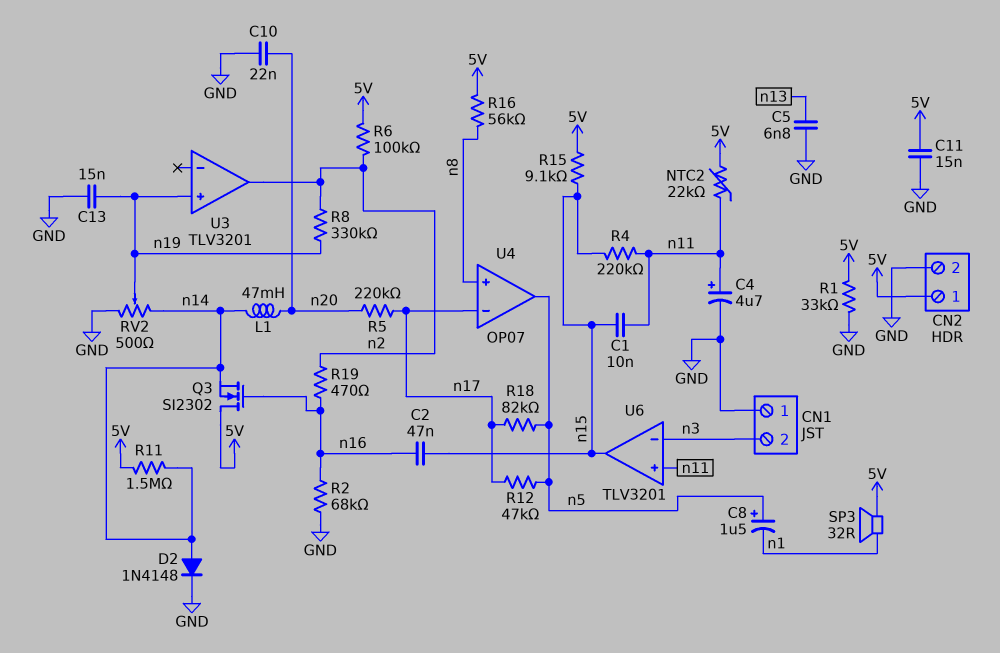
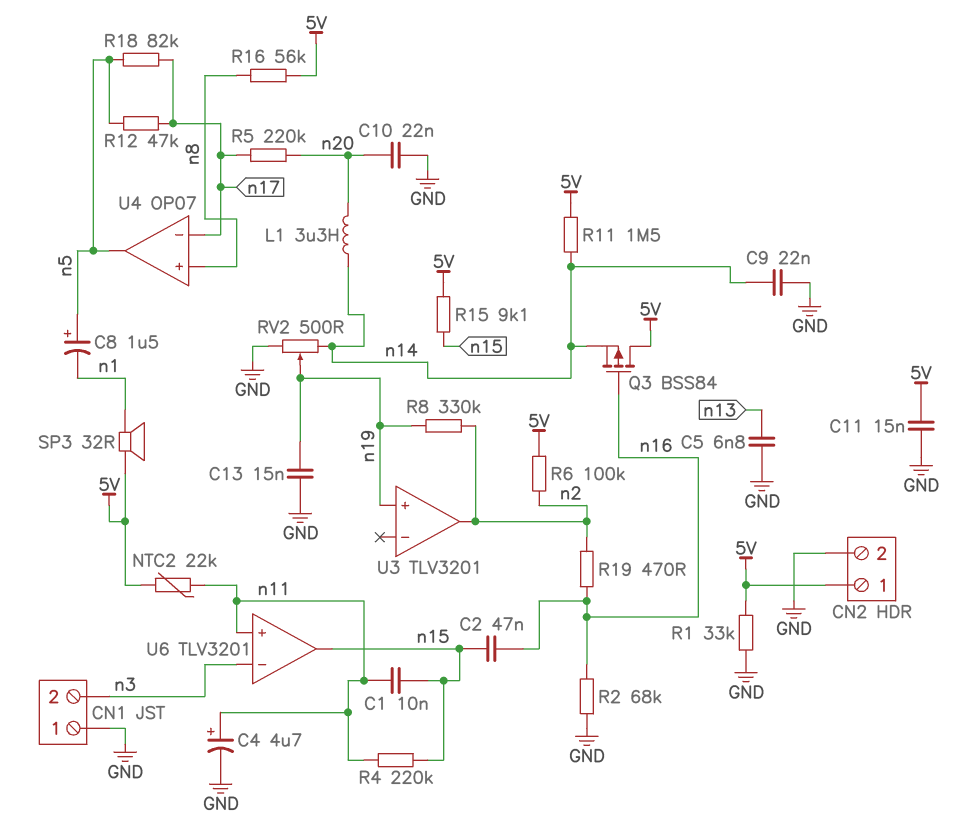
C9: none -> 22nF (GND, n14)
D2: diode 1N4148 (A n14, K GND) -> none
L1: 47mH (n14, n20) -> 3.3uH (n14, n20)
Q3: NMOS SI2302 (G n16, D 5V, S n14) -> PMOS BSS84 (G n16, D 5V, S n14)

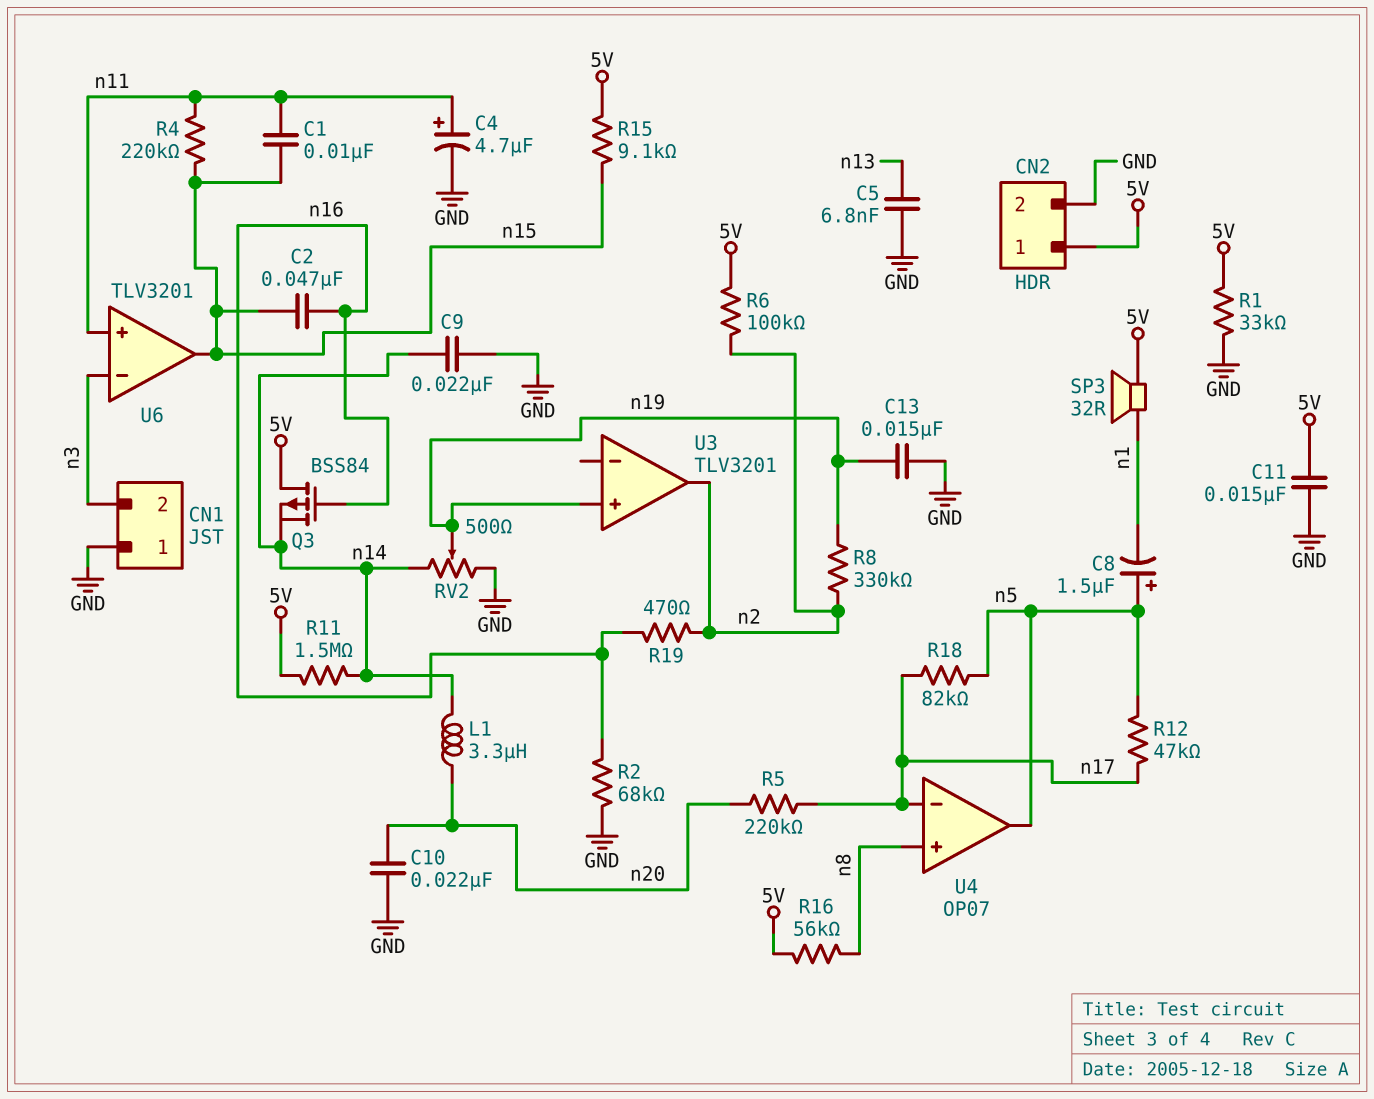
NTC2: 22k (5V, n11) -> none

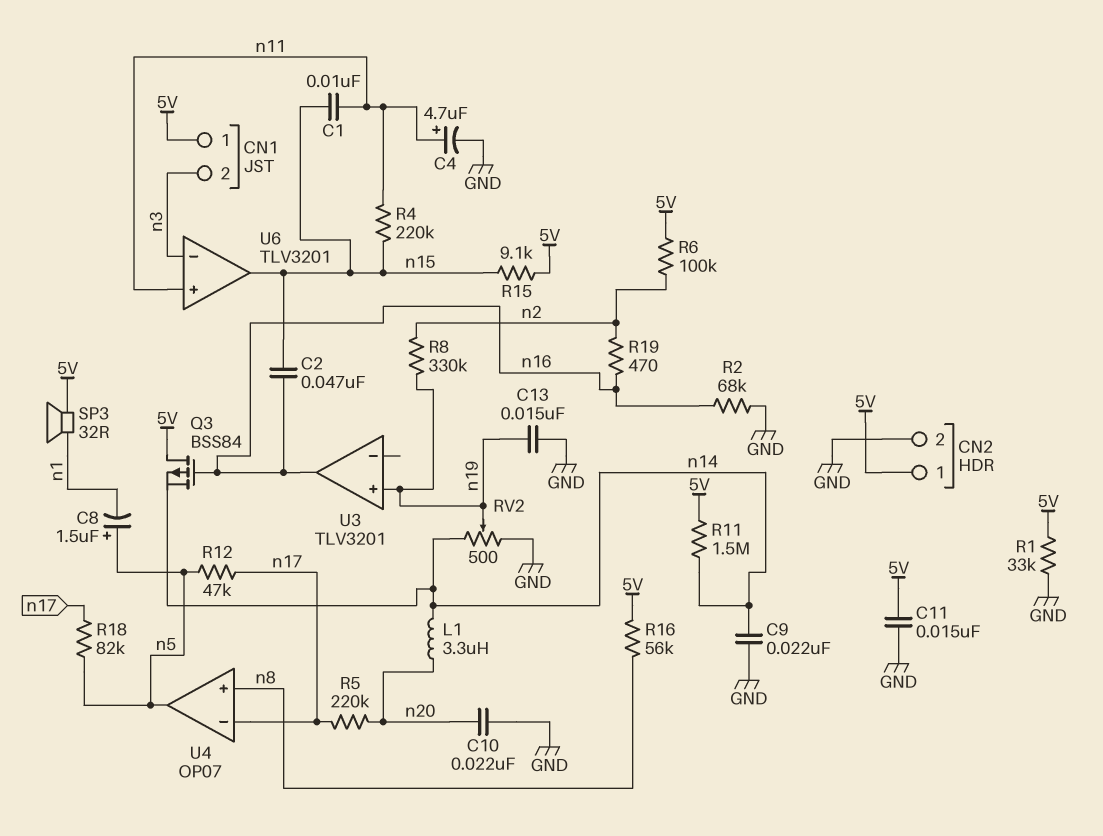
C5: 6.8nF (GND, n13) -> none
CN1 pin 1: GND -> 5V
U3 pin out: n2 -> n16

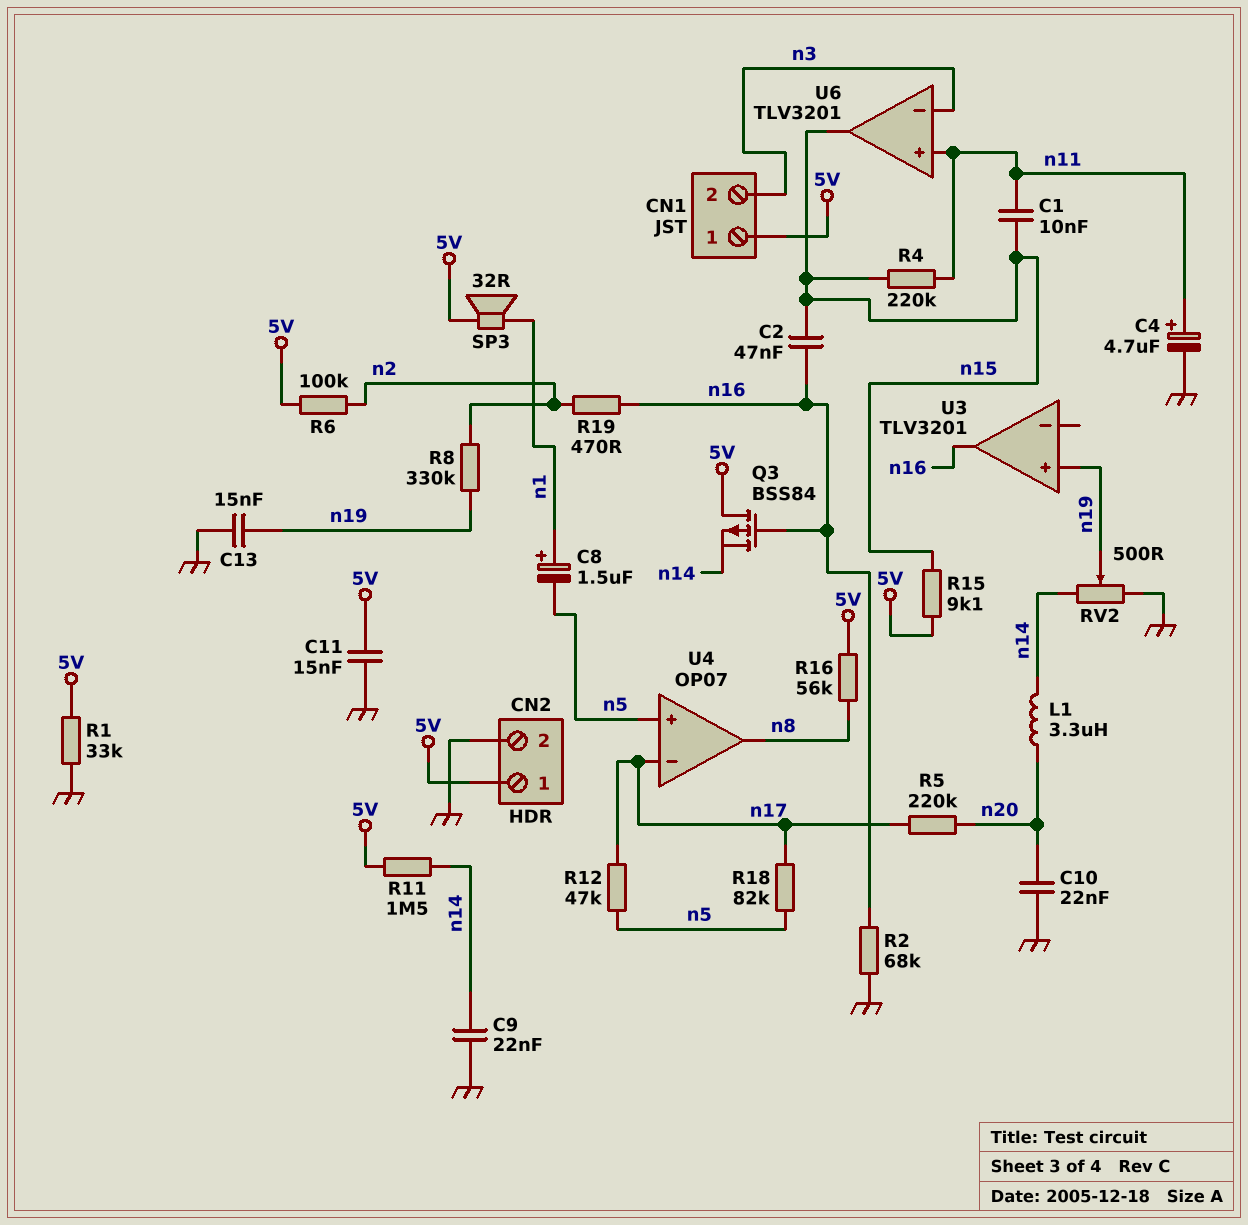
C8: 1.5uF (plus n5, minus n1) -> 1.5uF (plus n1, minus n5)
U4 pin in+: n8 -> n5
U4 pin out: n5 -> n8

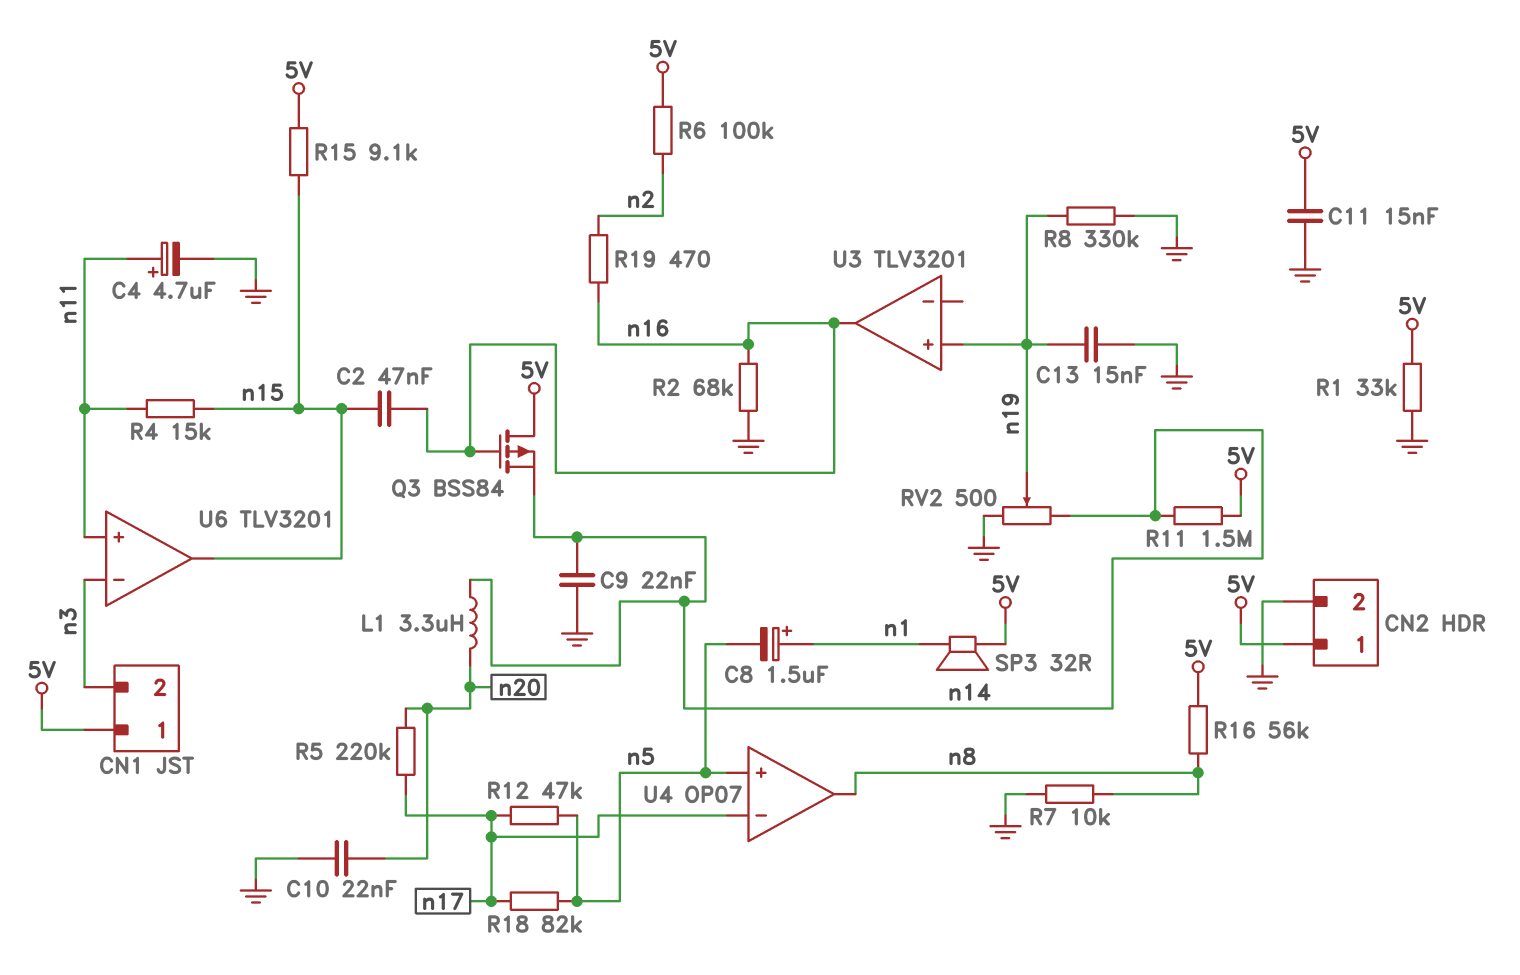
C1: 10nF (n11, n15) -> none
R4: 220k (n11, n15) -> 15k (n11, n15)
R7: none -> 10k (GND, n8)
R8: 330k (n2, n19) -> 330k (GND, n19)

